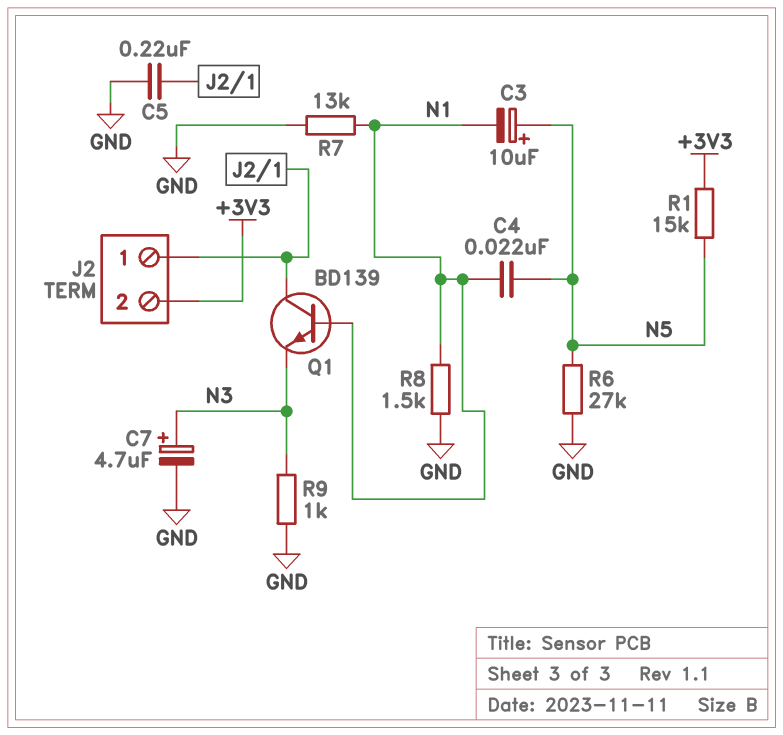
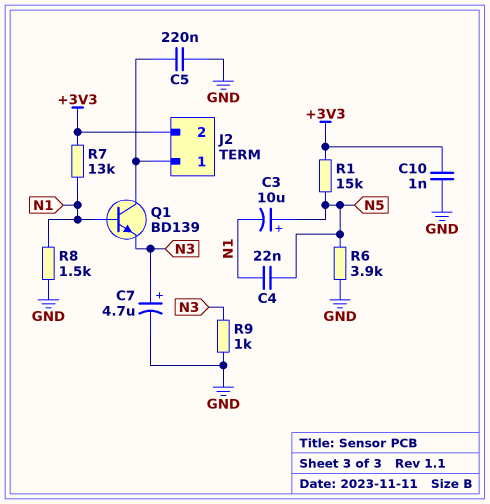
C10: none -> 1nF (+3V3, GND)
R6: 27k (GND, N5) -> 3.9k (GND, N5)
R7: 13k (GND, N1) -> 13k (+3V3, N1)

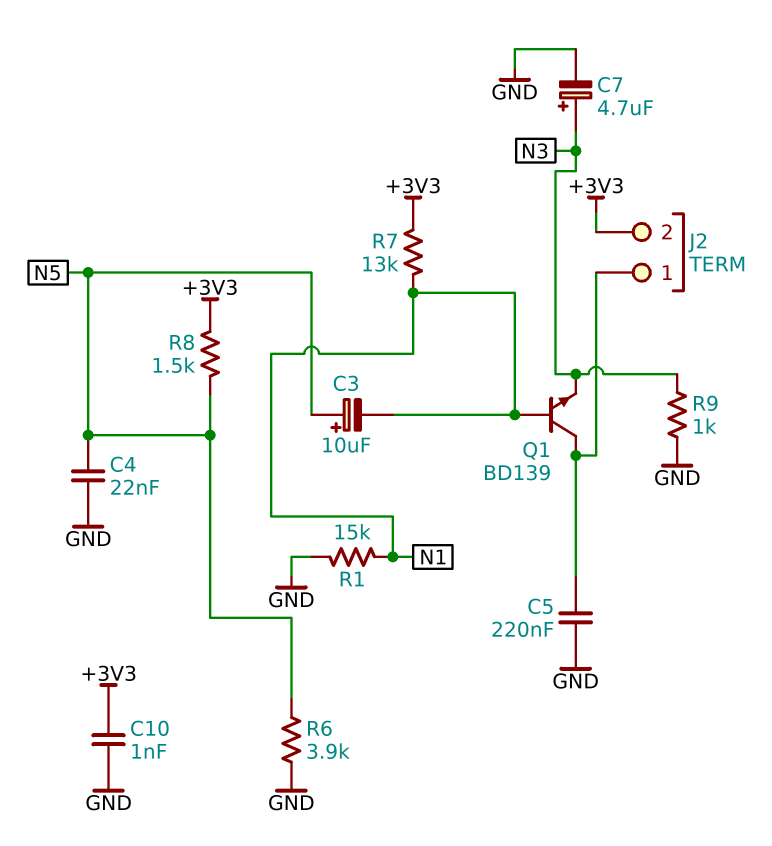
C4: 22nF (N1, N5) -> 22nF (GND, N5)
R1: 15k (+3V3, N5) -> 15k (GND, N1)
R8: 1.5k (GND, N1) -> 1.5k (+3V3, N5)

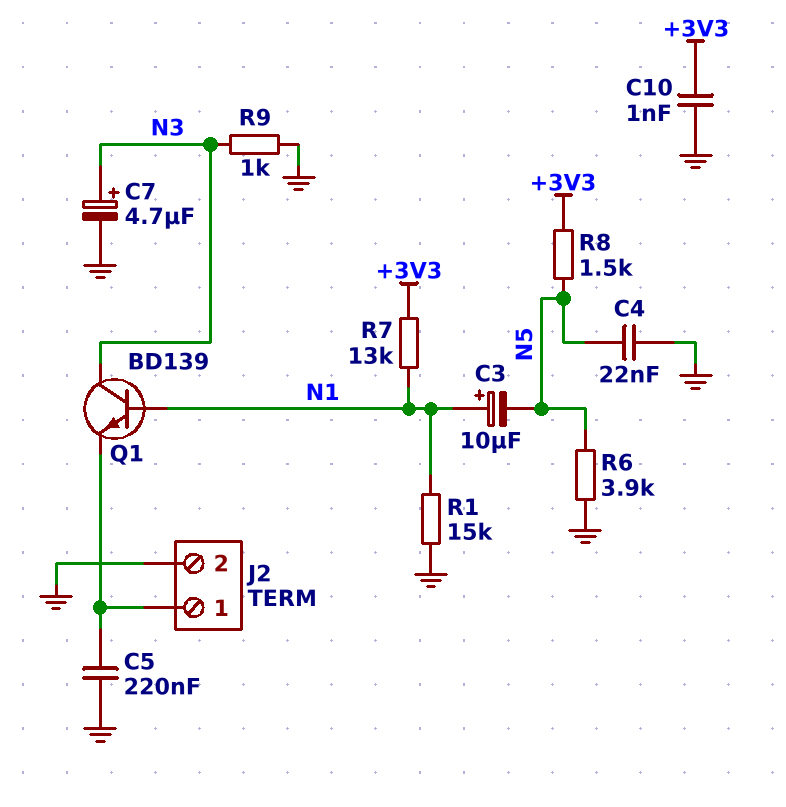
C3: 10uF (plus N5, minus N1) -> 10uF (plus N1, minus N5)
J2 pin 2: +3V3 -> GND
Q1: NPN BD139 (B N1, C J2/1, E N3) -> NPN BD139 (B N1, C N3, E J2/1)

